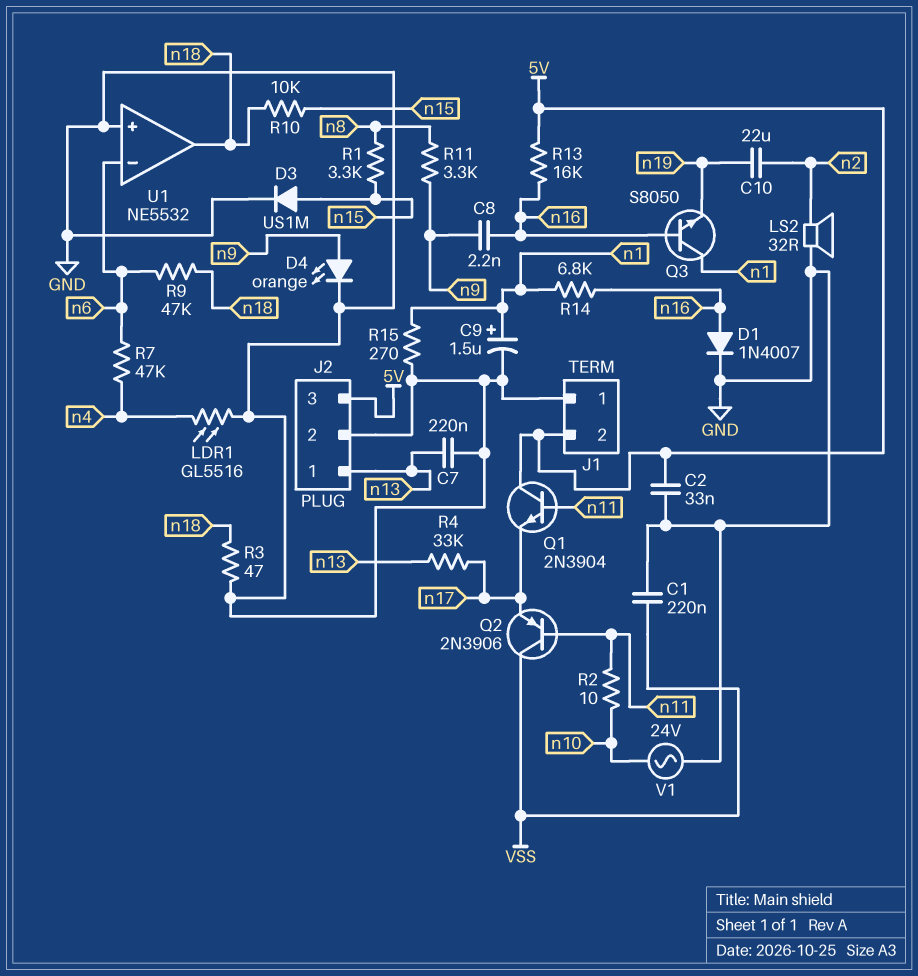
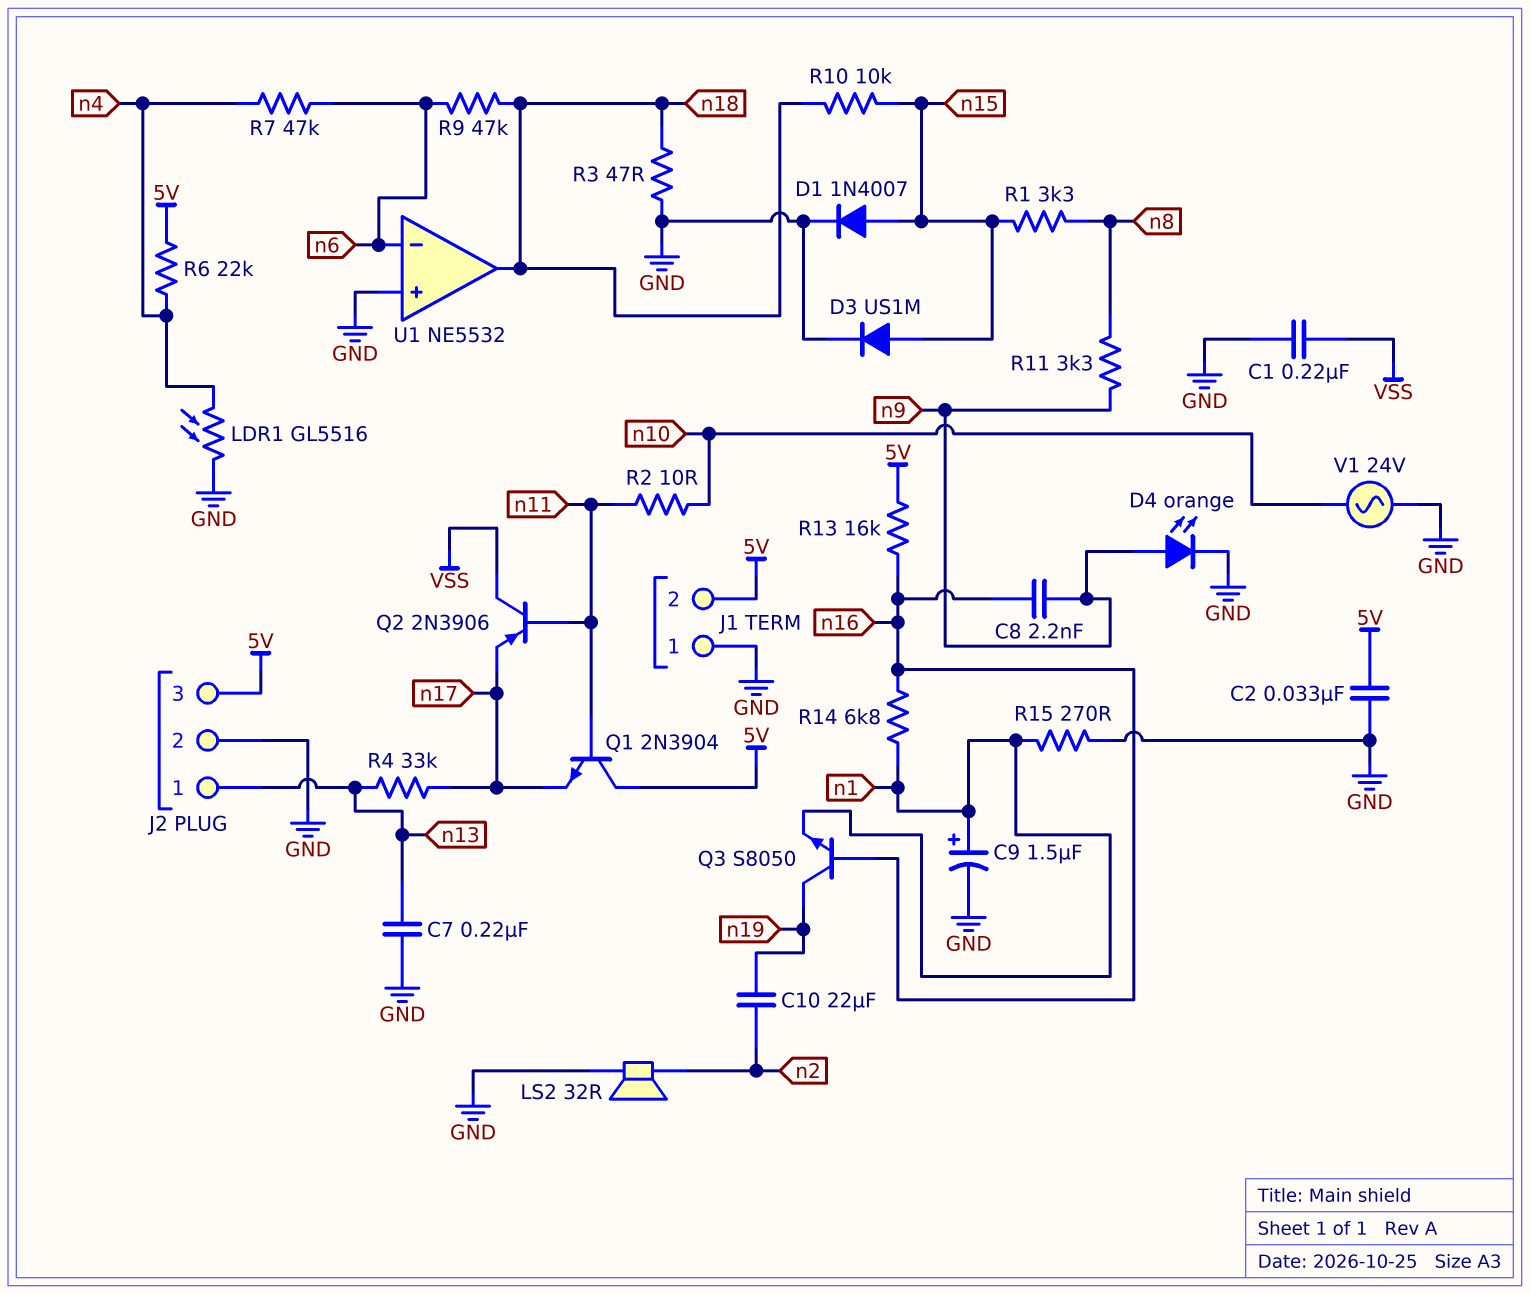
D1: diode 1N4007 (A n16, K GND) -> diode 1N4007 (A n15, K GND)
Q3: NPN S8050 (B n16, C n1, E n19) -> NPN S8050 (B n16, C n19, E n1)
R6: none -> 22k (5V, n4)

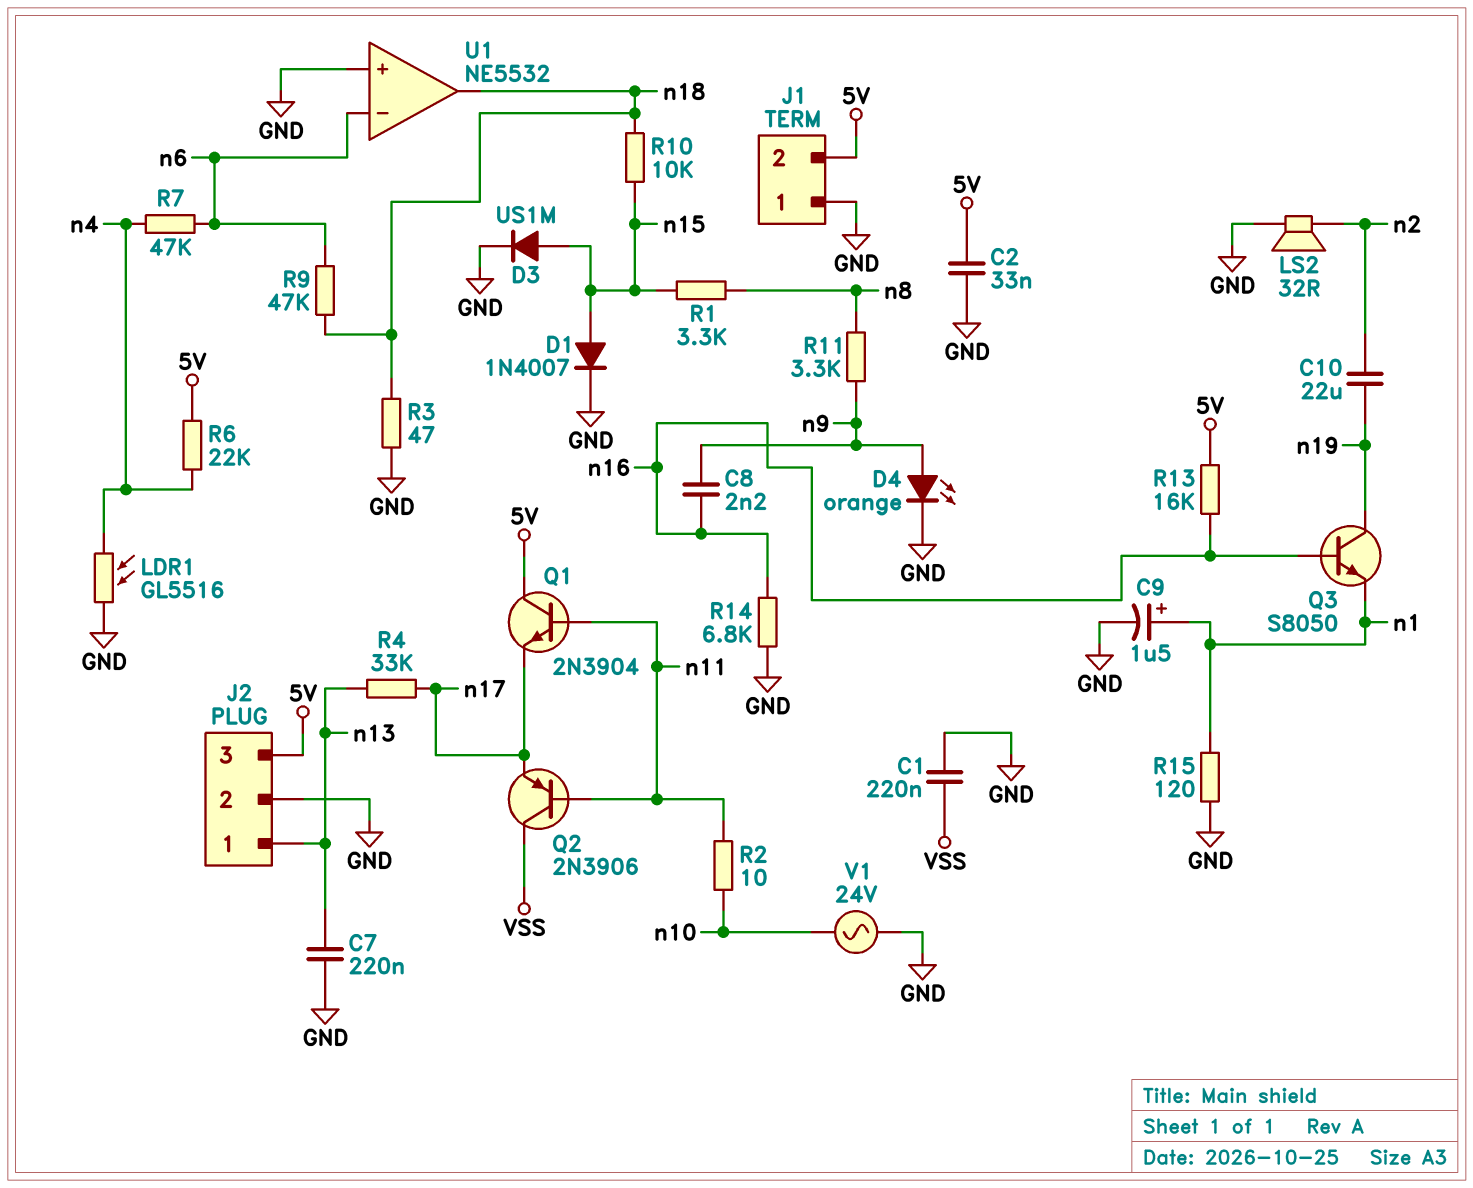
R14: 6.8k (n1, n16) -> 6.8k (GND, n16)
R15: 270 (GND, n1) -> 120 (GND, n1)

